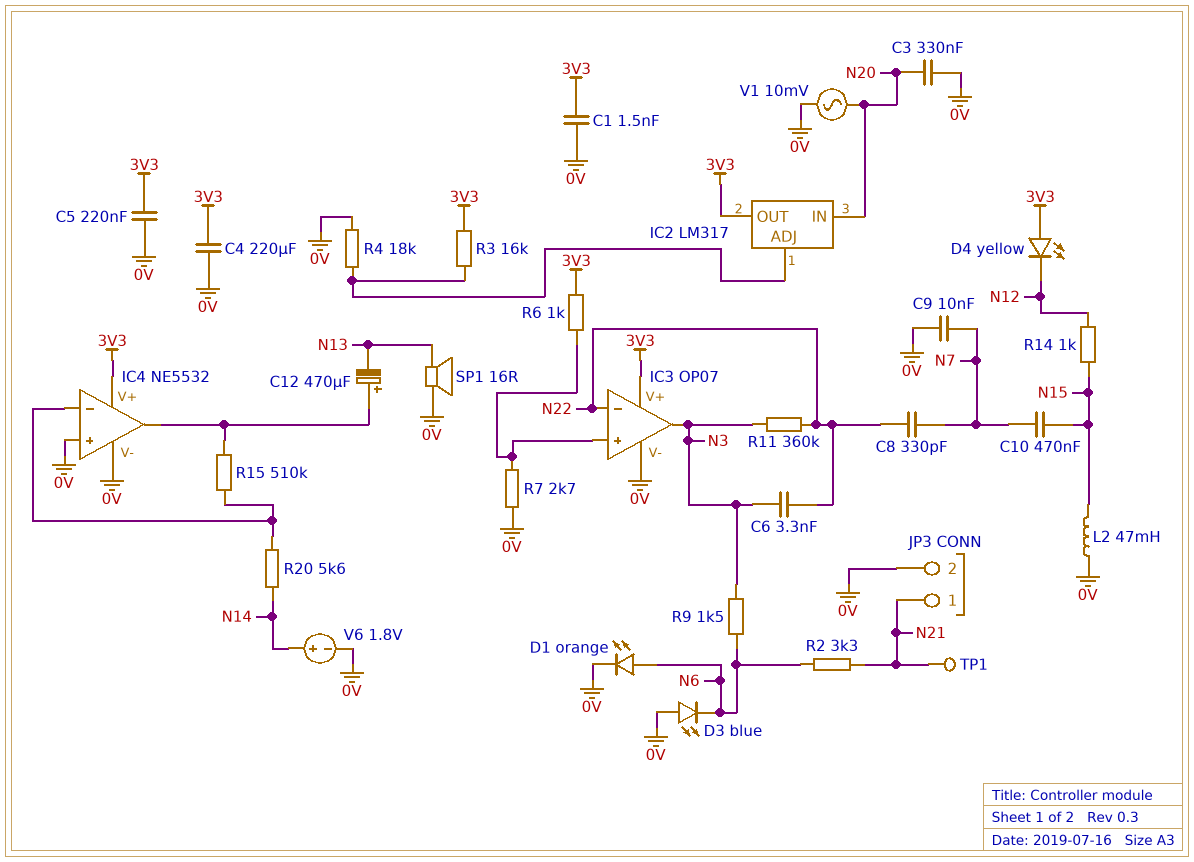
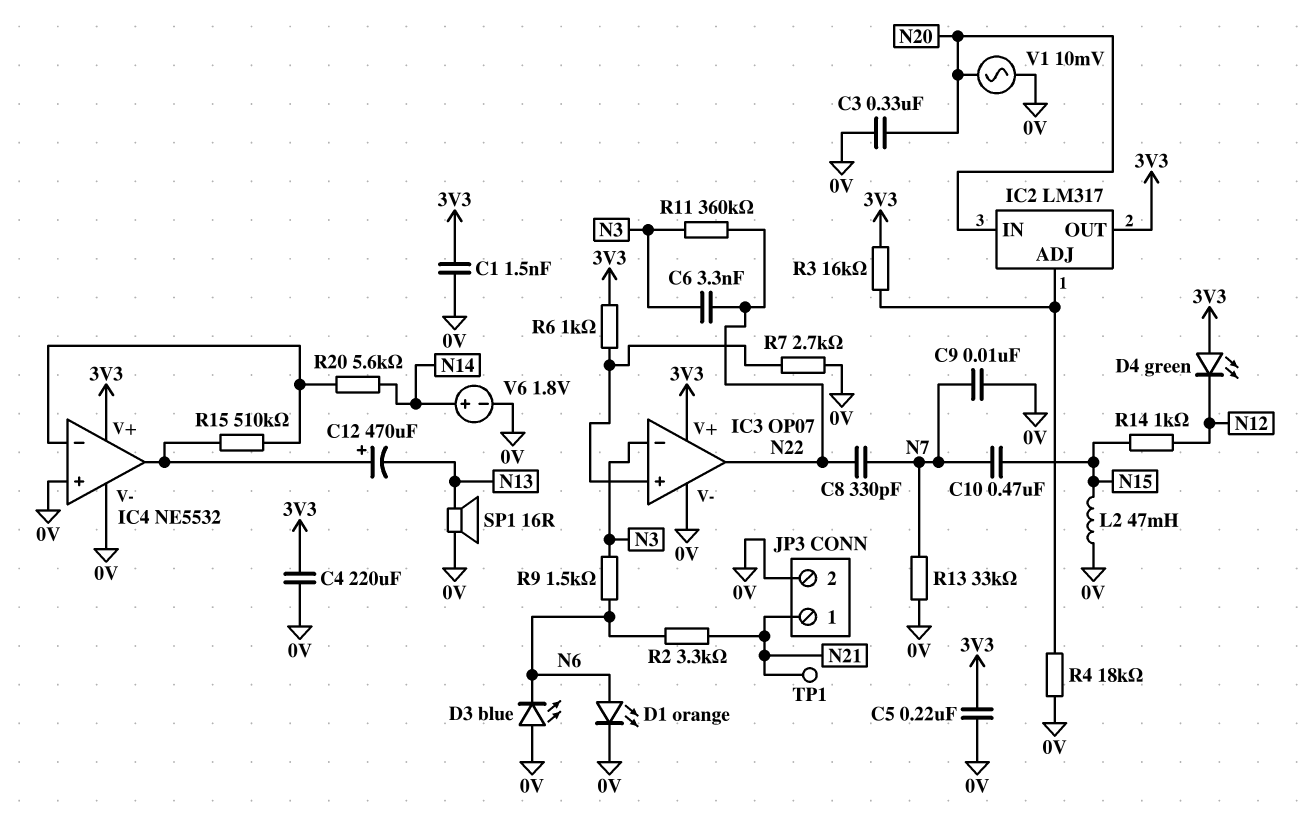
D4: LED yellow (A 3V3, K N12) -> LED green (A 3V3, K N12)
IC3 pin in-: N22 -> N3
IC3 pin out: N3 -> N22
R13: none -> 33k (0V, N7)

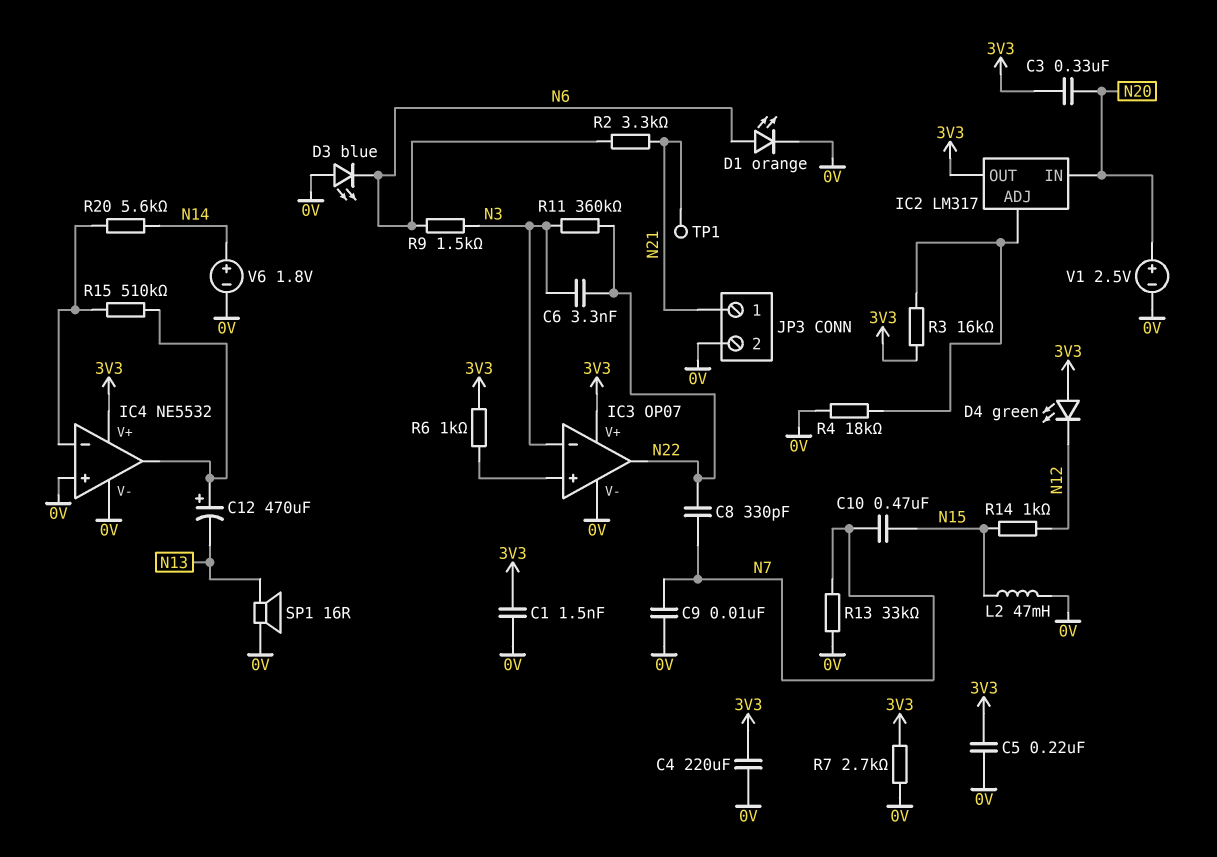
C3: 330nF (0V, N20) -> 330nF (3V3, N20)
R7: 2.7k (0V, IC3/in+) -> 2.7k (0V, 3V3)
V1: AC 10mV (0V, N20) -> 2.5V (plus N20, minus 0V)

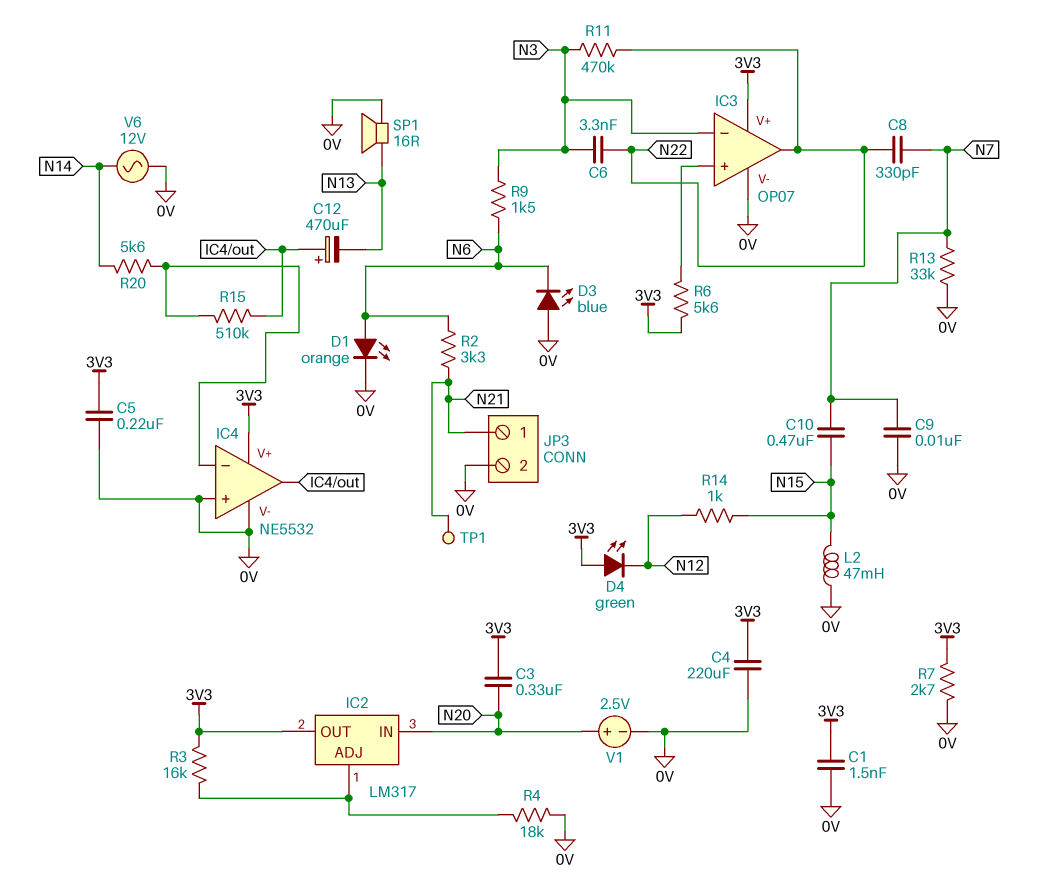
R6: 1k (3V3, IC3/in+) -> 5.6k (3V3, IC3/in+)
R11: 360k (N3, N22) -> 470k (N3, N22)
V6: 1.8V (plus N14, minus 0V) -> AC 12V (0V, N14)

